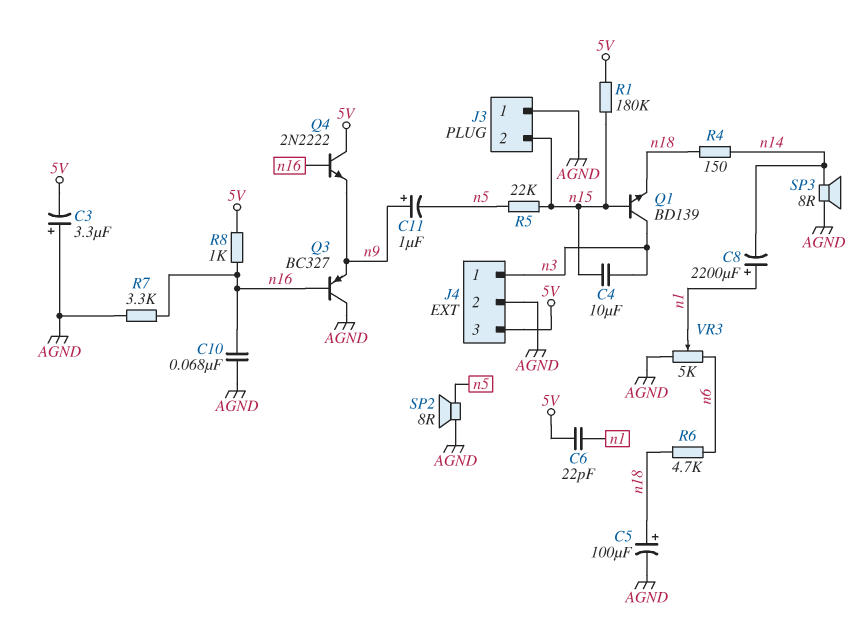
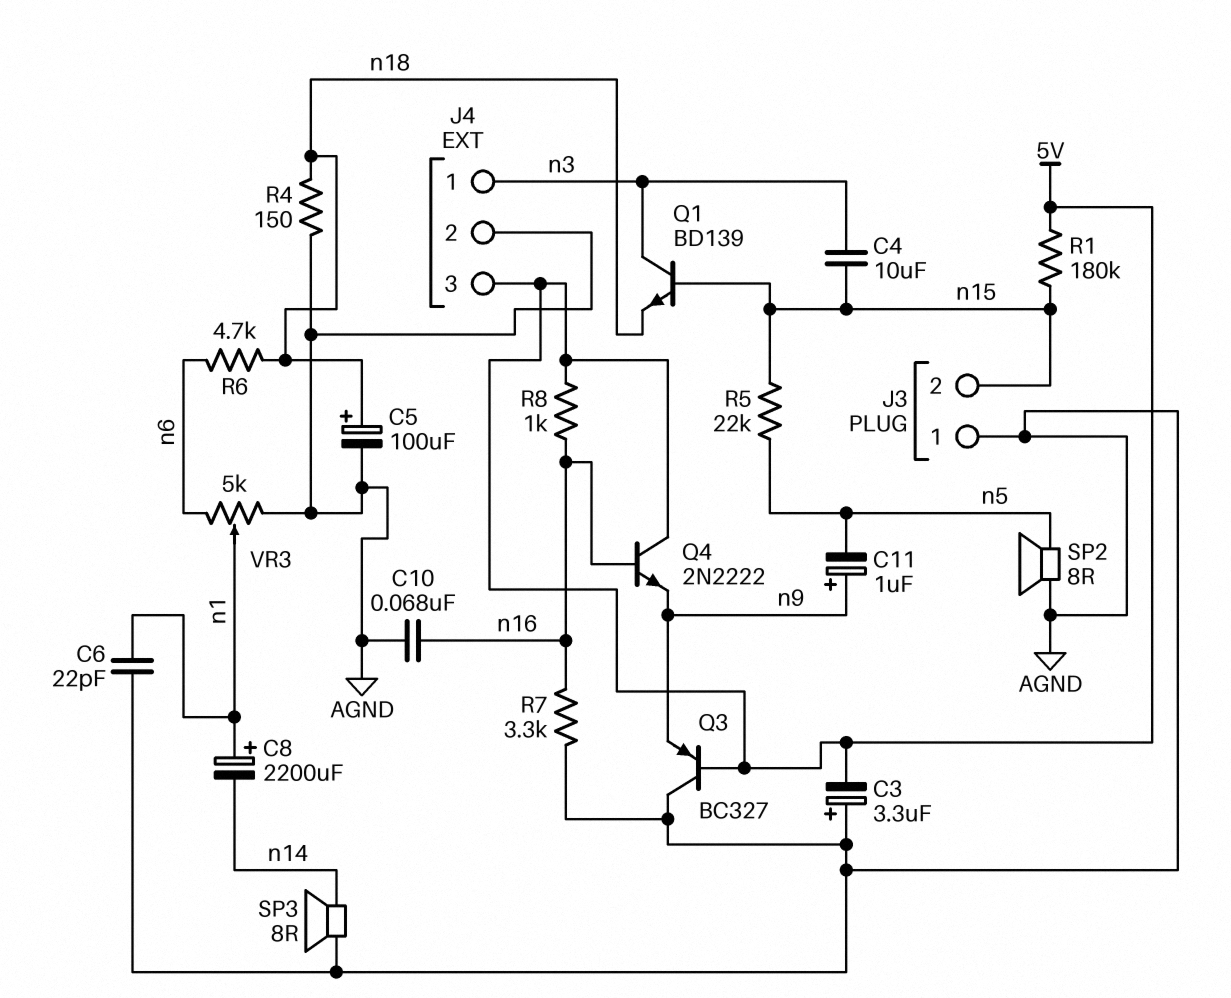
C6: 22pF (5V, n1) -> 22pF (AGND, n1)
Q3: PNP BC327 (B n16, C AGND, E n9) -> PNP BC327 (B 5V, C AGND, E n9)
R4: 150 (n14, n18) -> 150 (AGND, n18)

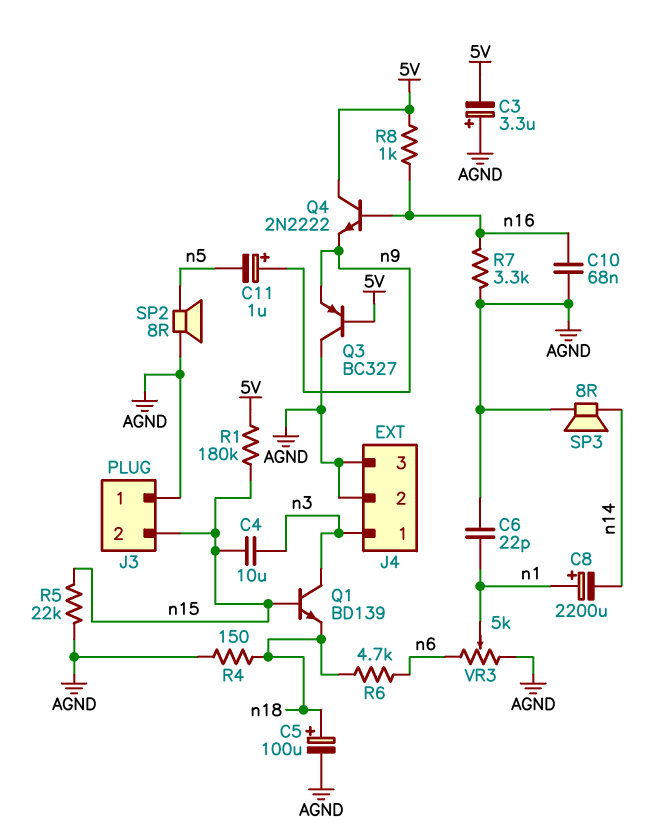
J4 pin 3: 5V -> AGND
R5: 22k (n5, n15) -> 22k (AGND, n15)

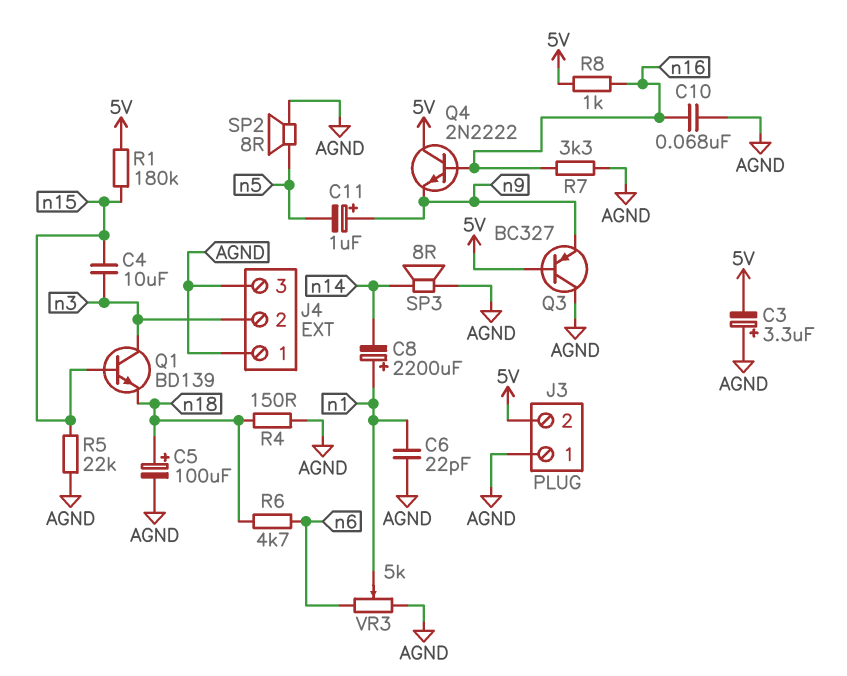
J3 pin 2: n15 -> 5V
J4 pin 1: n3 -> AGND
J4 pin 2: AGND -> n3

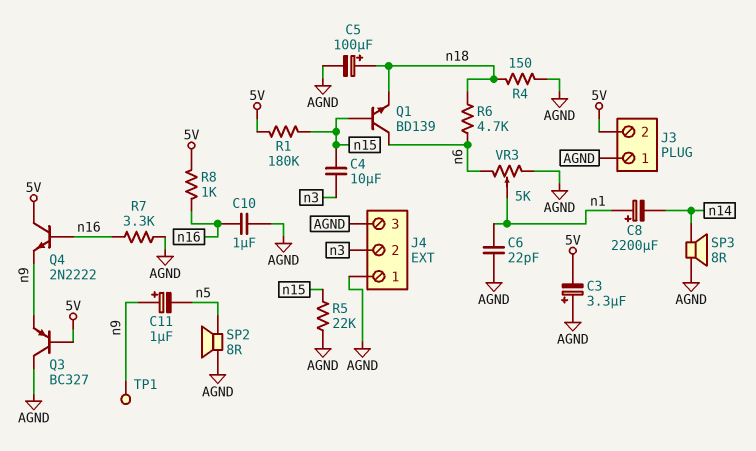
C10: 68nF (AGND, n16) -> 1uF (AGND, n16)
Q1: NPN BD139 (B n15, C n3, E n18) -> NPN BD139 (B n15, C n6, E n18)
TP1: none -> test point (n9)

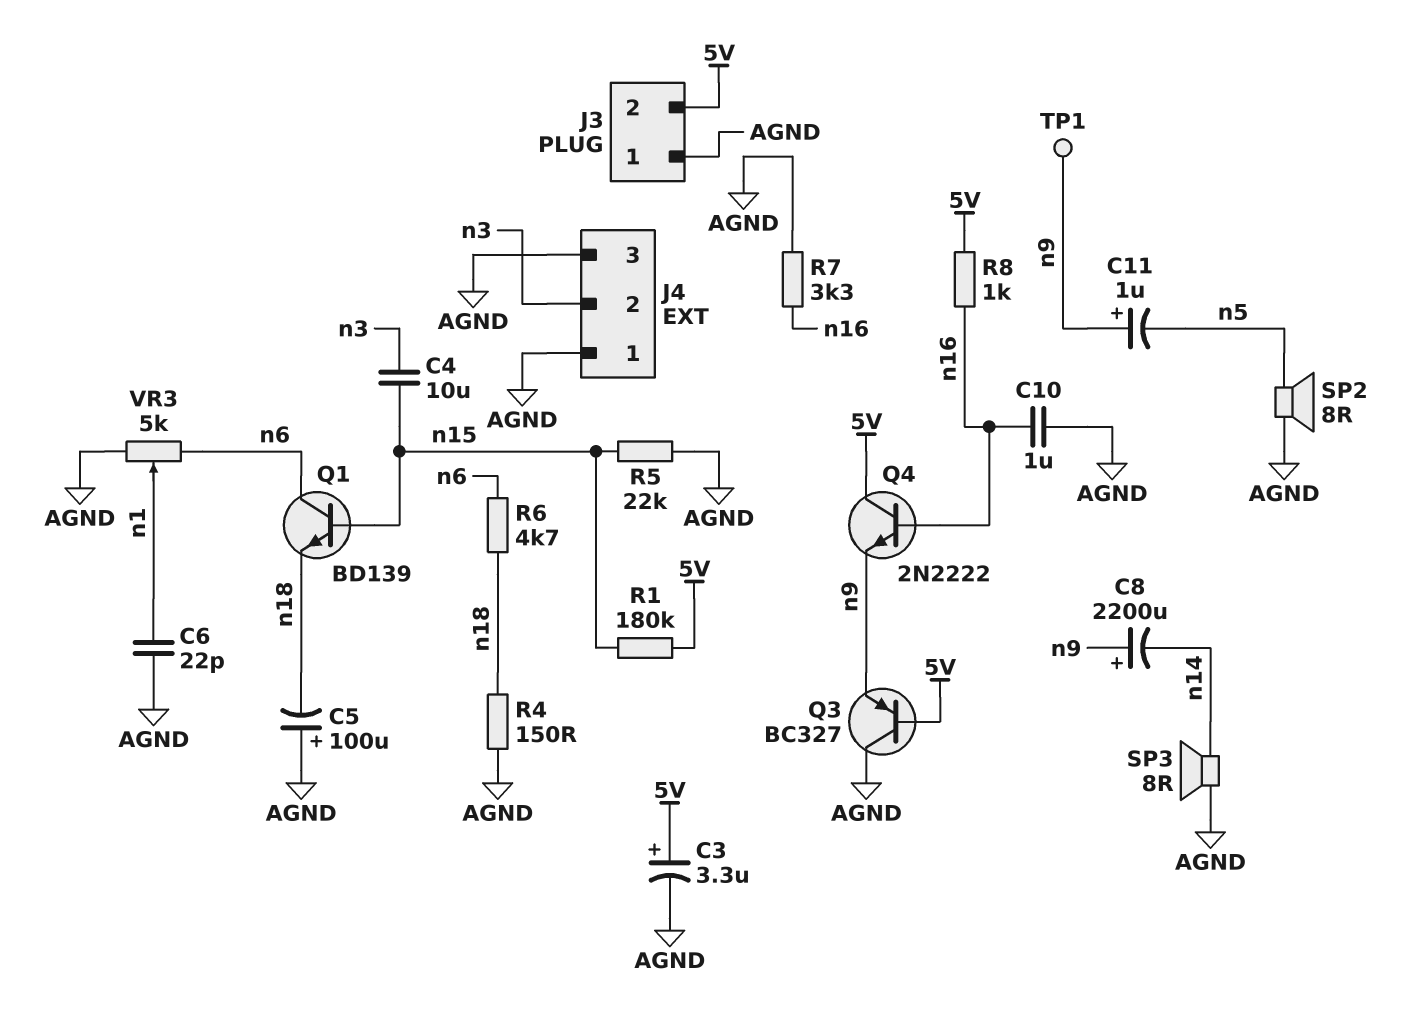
C3: 3.3uF (plus AGND, minus 5V) -> 3.3uF (plus 5V, minus AGND)
C5: 100uF (plus n18, minus AGND) -> 100uF (plus AGND, minus n18)
C8: 2200uF (plus n1, minus n14) -> 2200uF (plus n9, minus n14)

